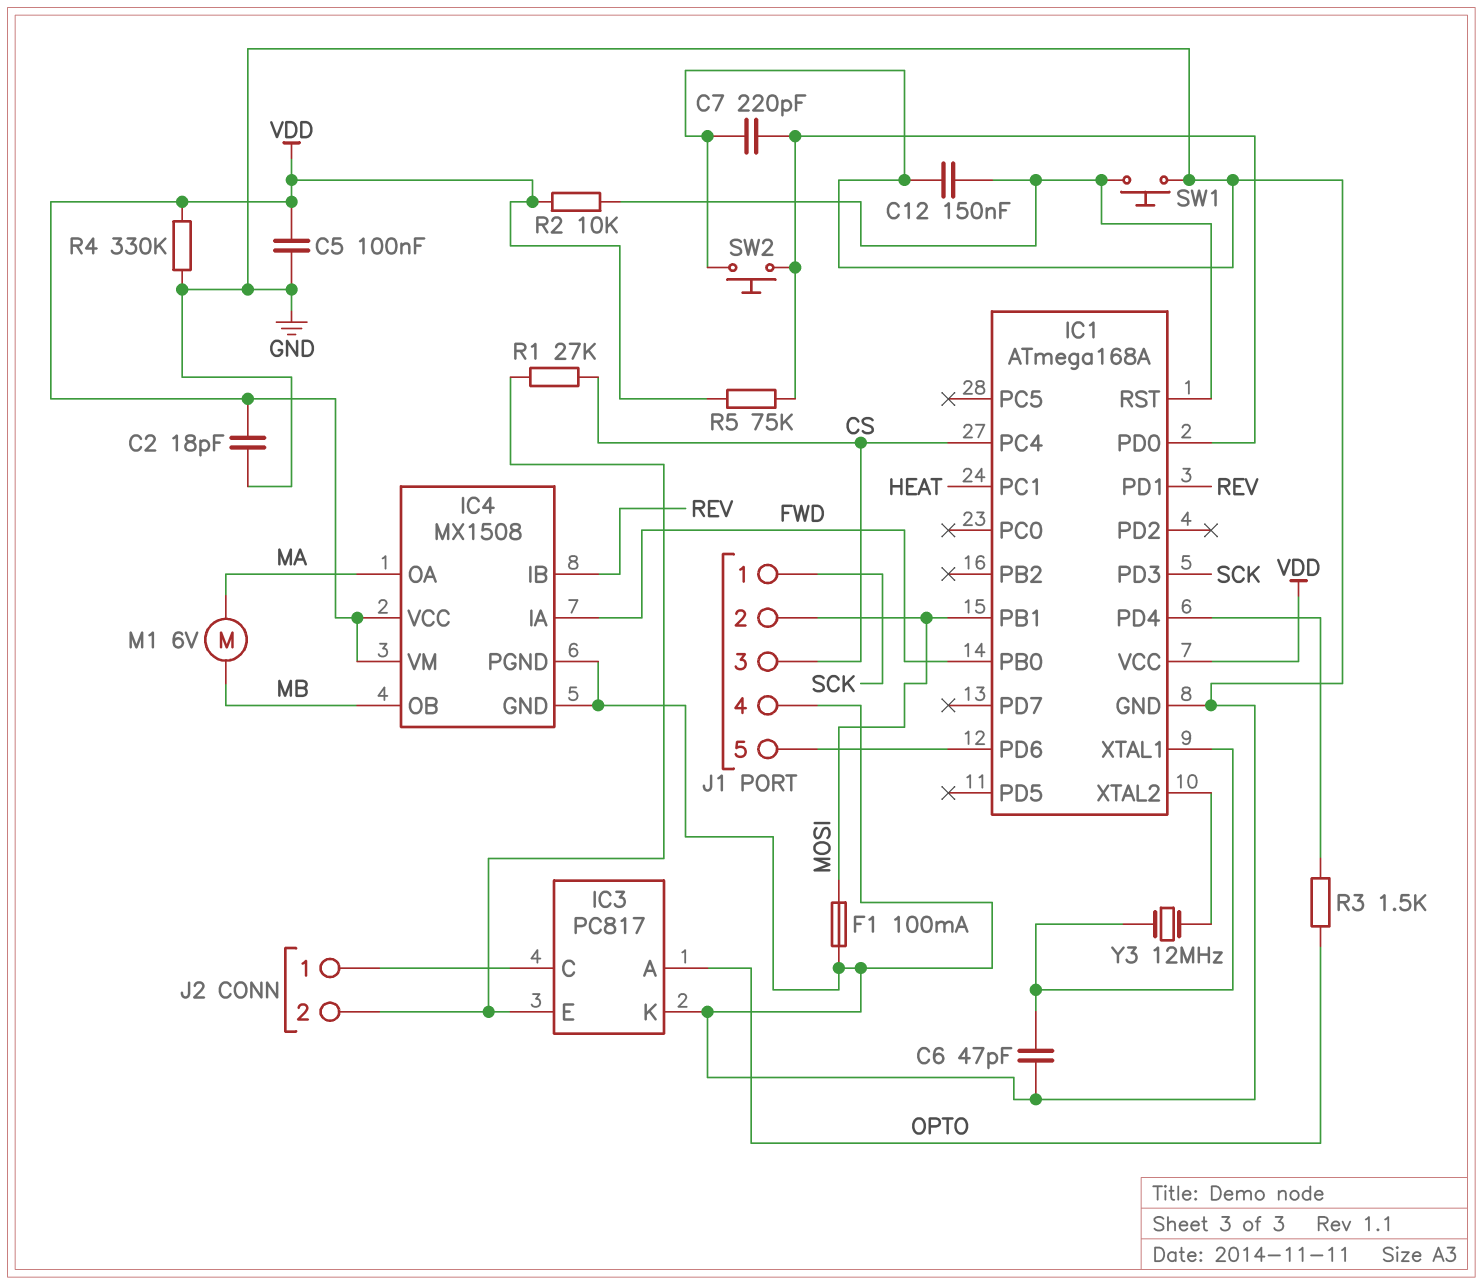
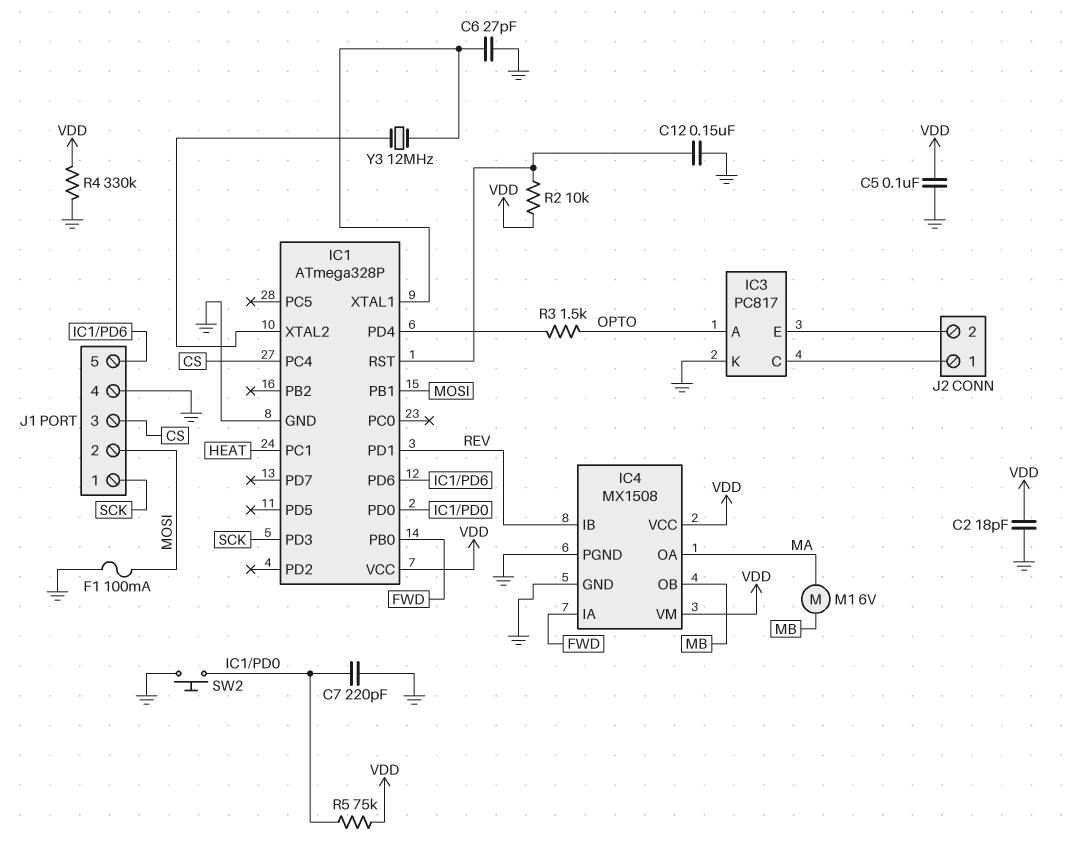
C6: 47pF (GND, IC1/XTAL1) -> 27pF (GND, IC1/XTAL1)
IC1: ATmega168A -> ATmega328P
R1: 27k (CS, IC3/E) -> none
SW1: button (GND, IC1/RST) -> none

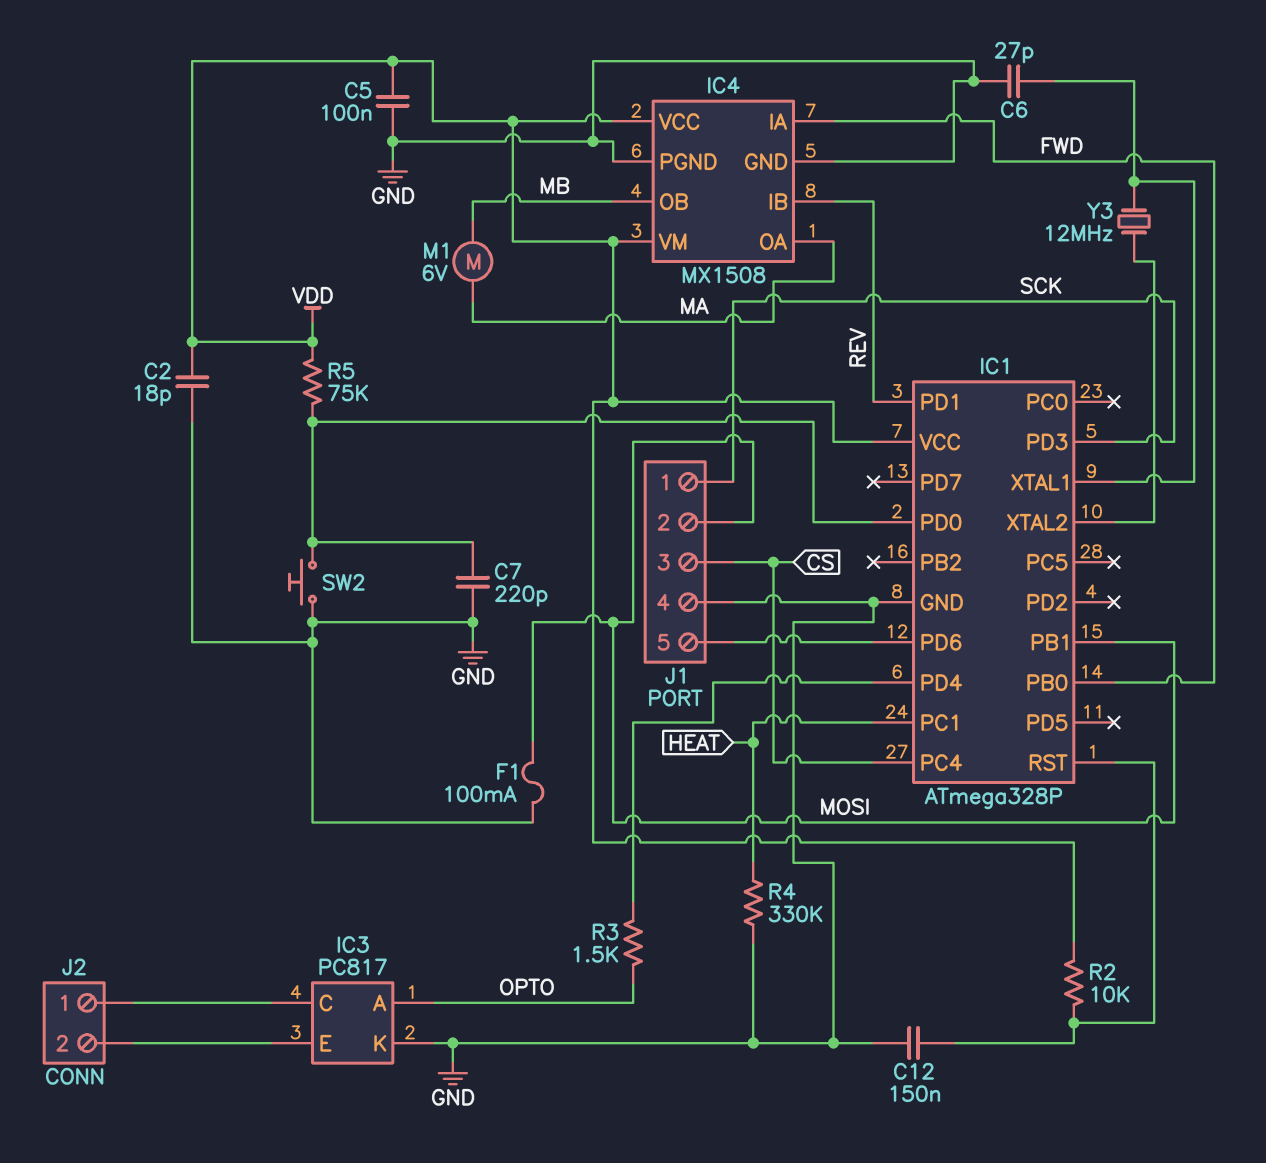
R4: 330k (GND, VDD) -> 330k (GND, HEAT)

